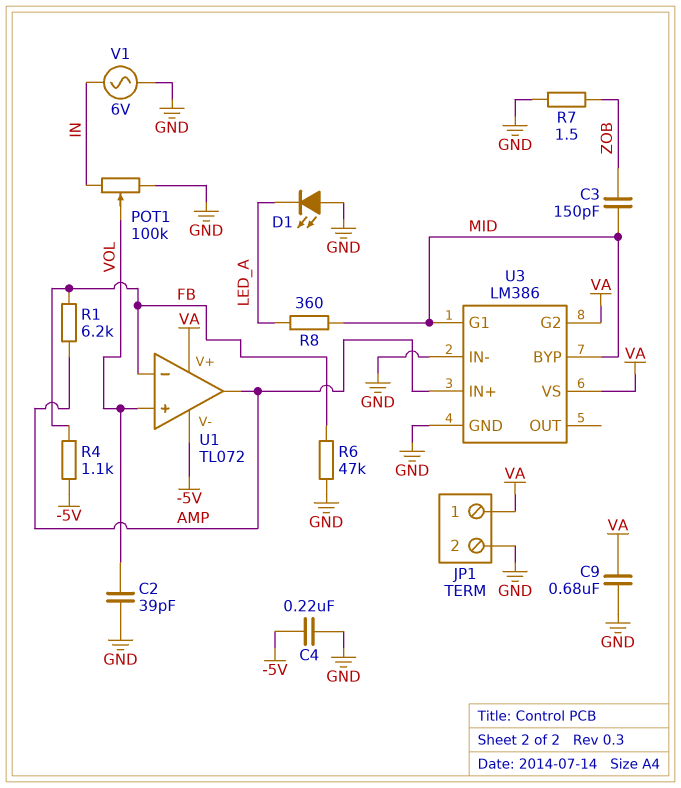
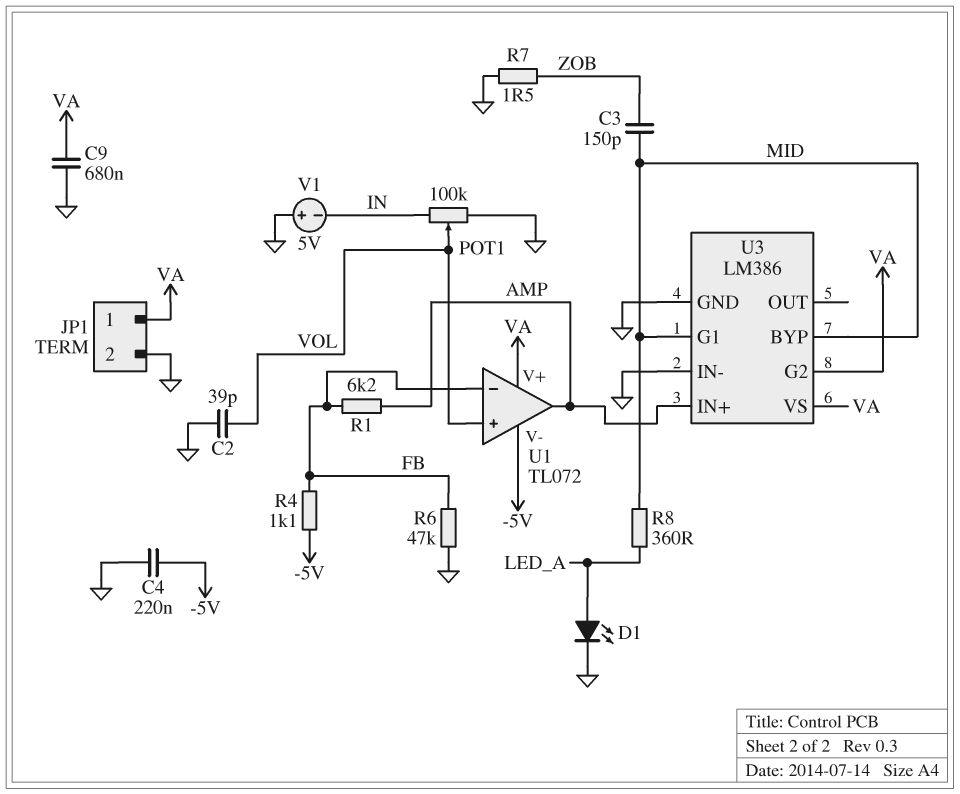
D1: LED (A GND, K LED_A) -> LED (A LED_A, K GND)
V1: AC 6V (GND, IN) -> 5V (plus GND, minus IN)

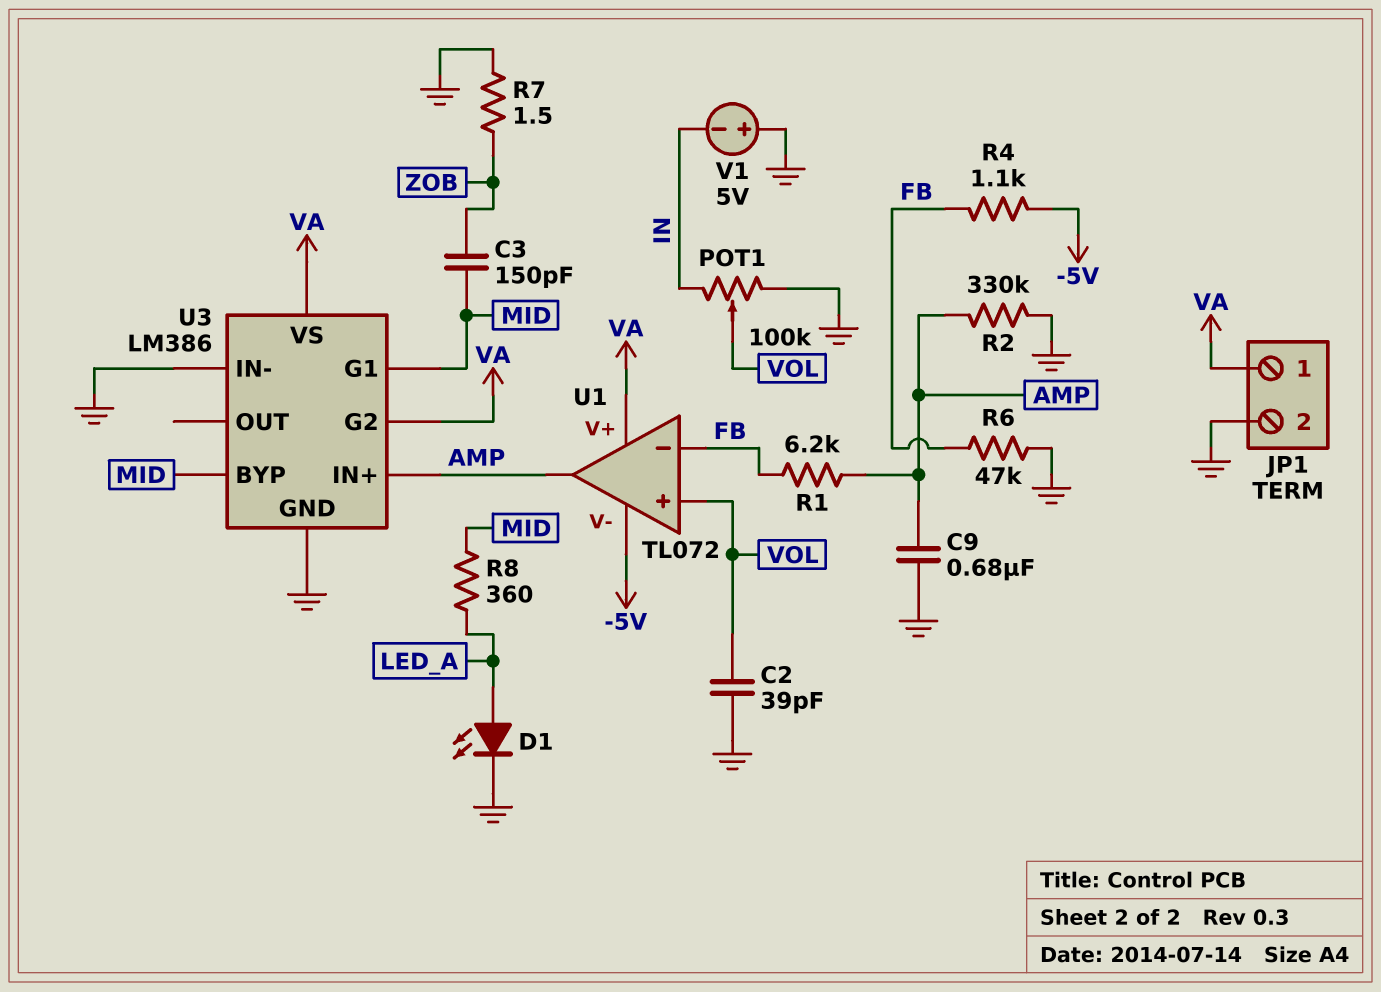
C4: 220nF (-5V, GND) -> none
C9: 680nF (GND, VA) -> 680nF (AMP, GND)
R2: none -> 330k (AMP, GND)

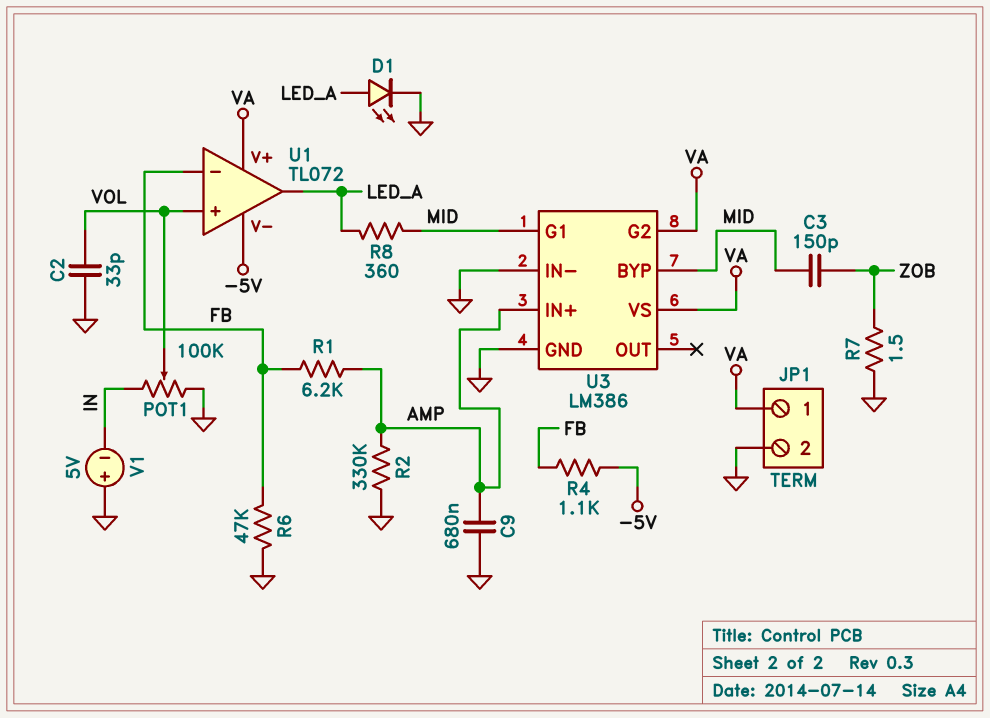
C2: 39pF (GND, VOL) -> 33pF (GND, VOL)
U1 pin out: AMP -> LED_A

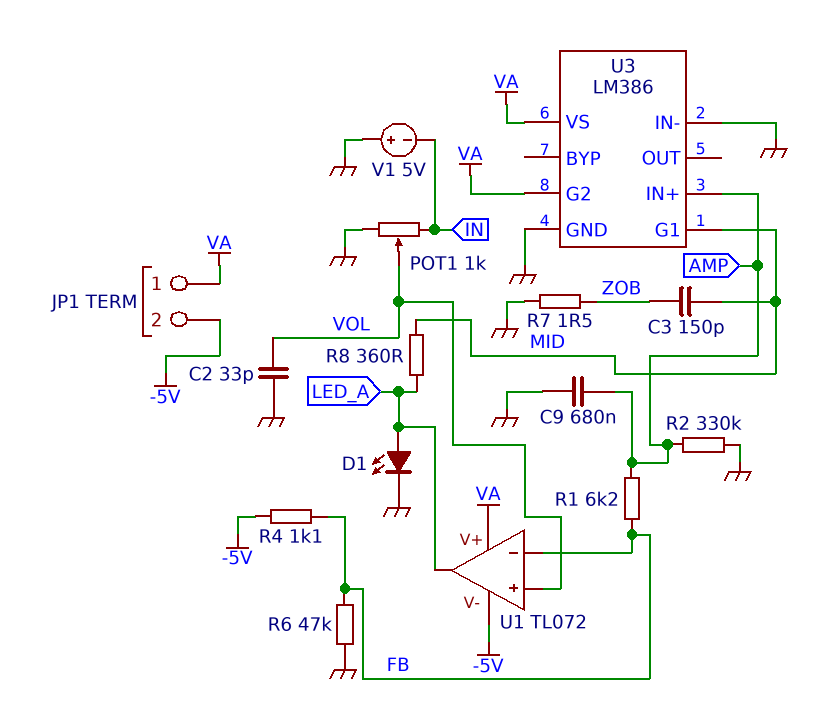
JP1 pin 2: GND -> -5V
POT1: 100k (GND, IN, wiper VOL) -> 1k (GND, IN, wiper VOL)
U3 pin BYP: MID -> none

